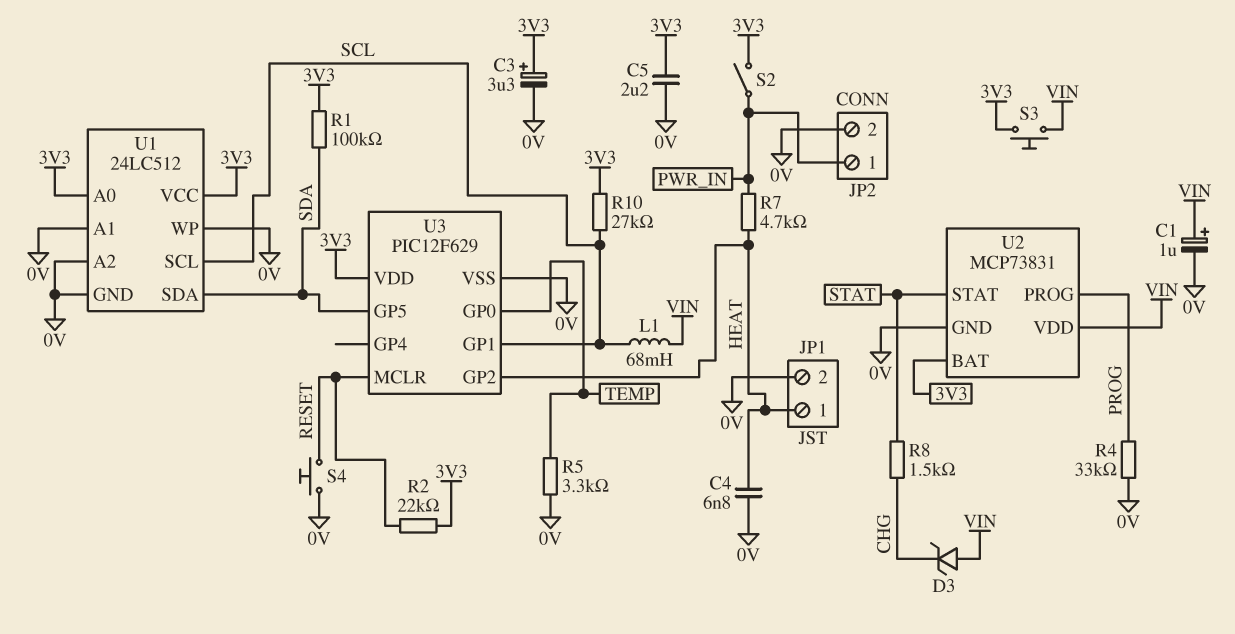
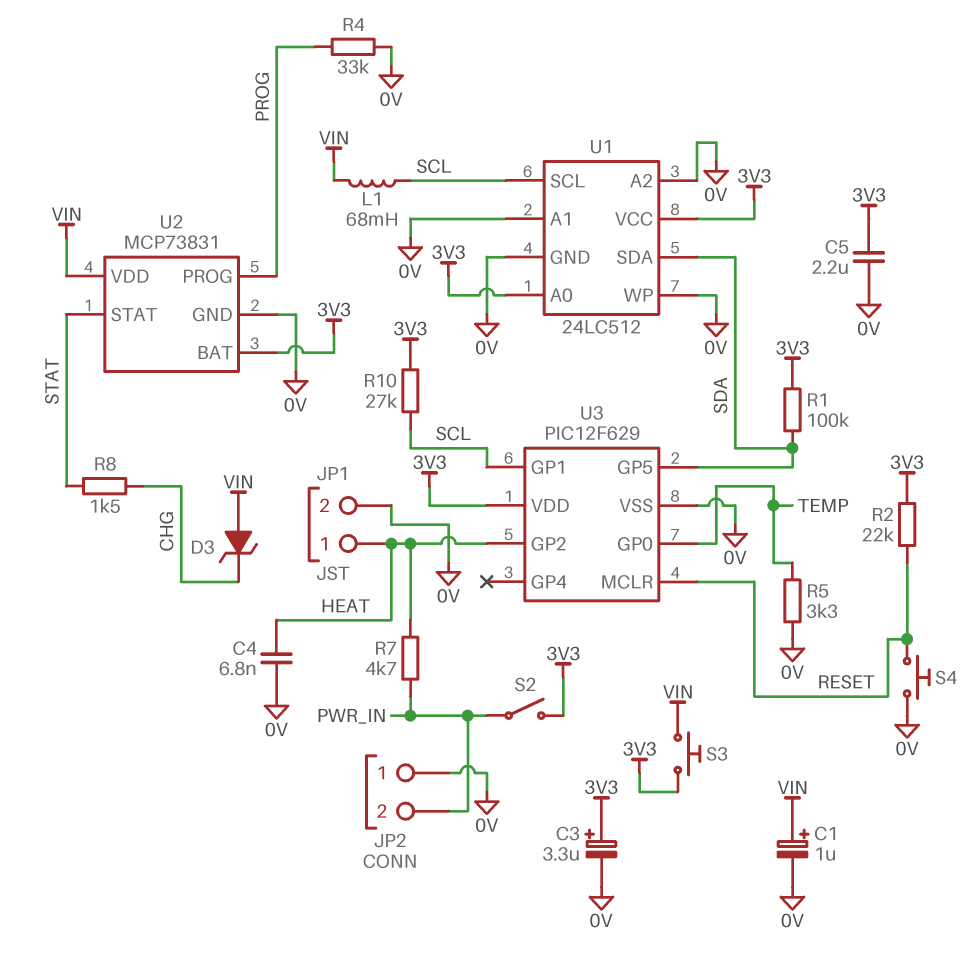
JP2 pin 1: PWR_IN -> 0V
JP2 pin 2: 0V -> PWR_IN

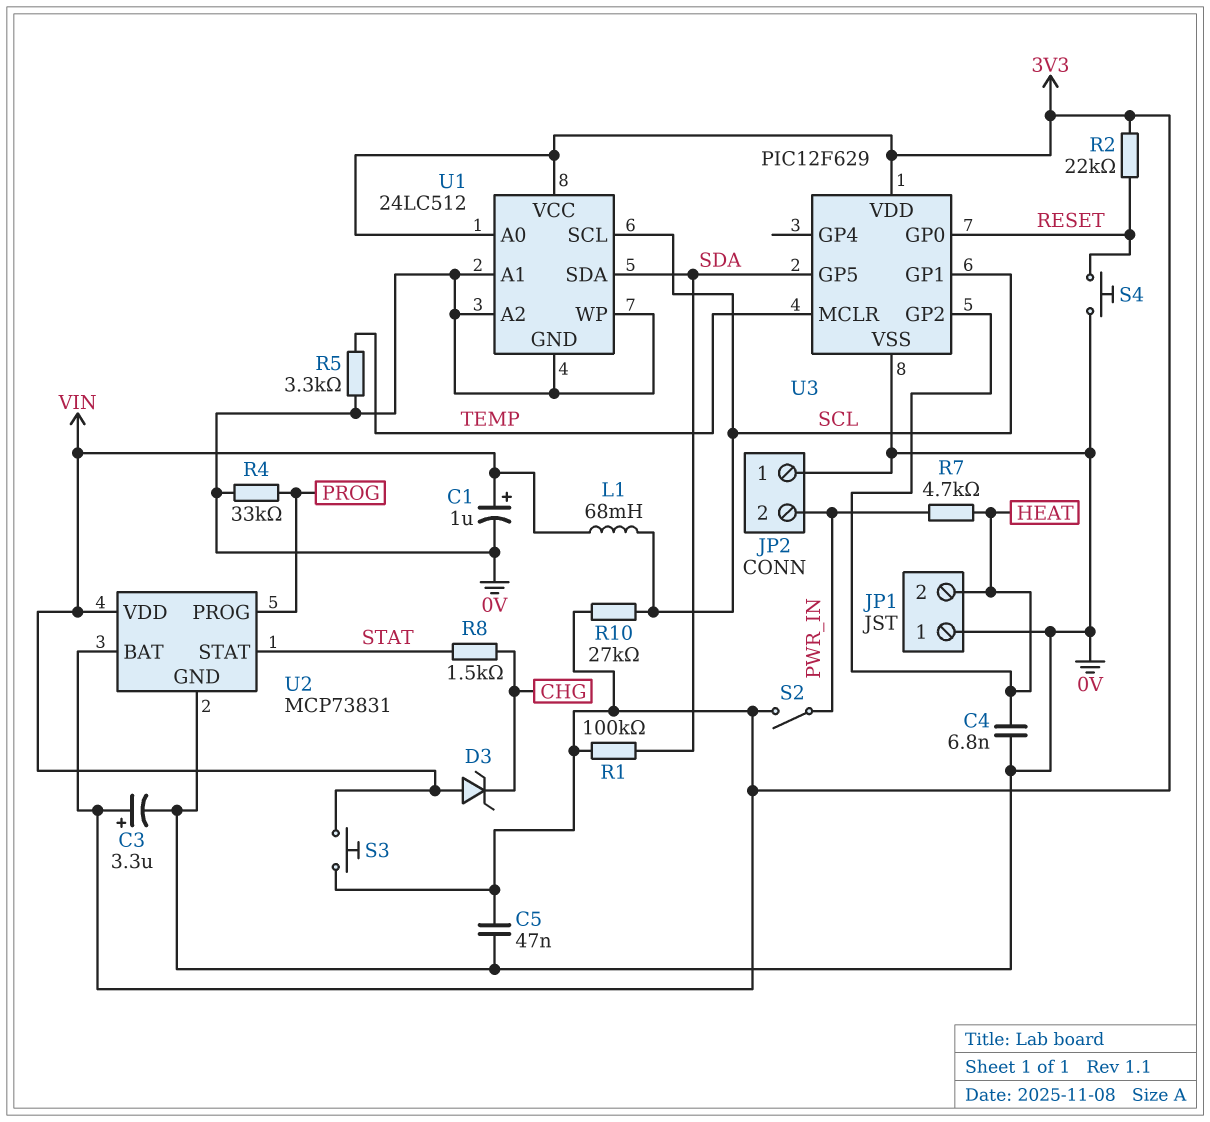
C5: 2.2uF (0V, 3V3) -> 47nF (0V, 3V3)
JP1 pin 1: HEAT -> 0V
JP1 pin 2: 0V -> HEAT
U3 pin GP0: TEMP -> RESET
U3 pin MCLR: RESET -> TEMP

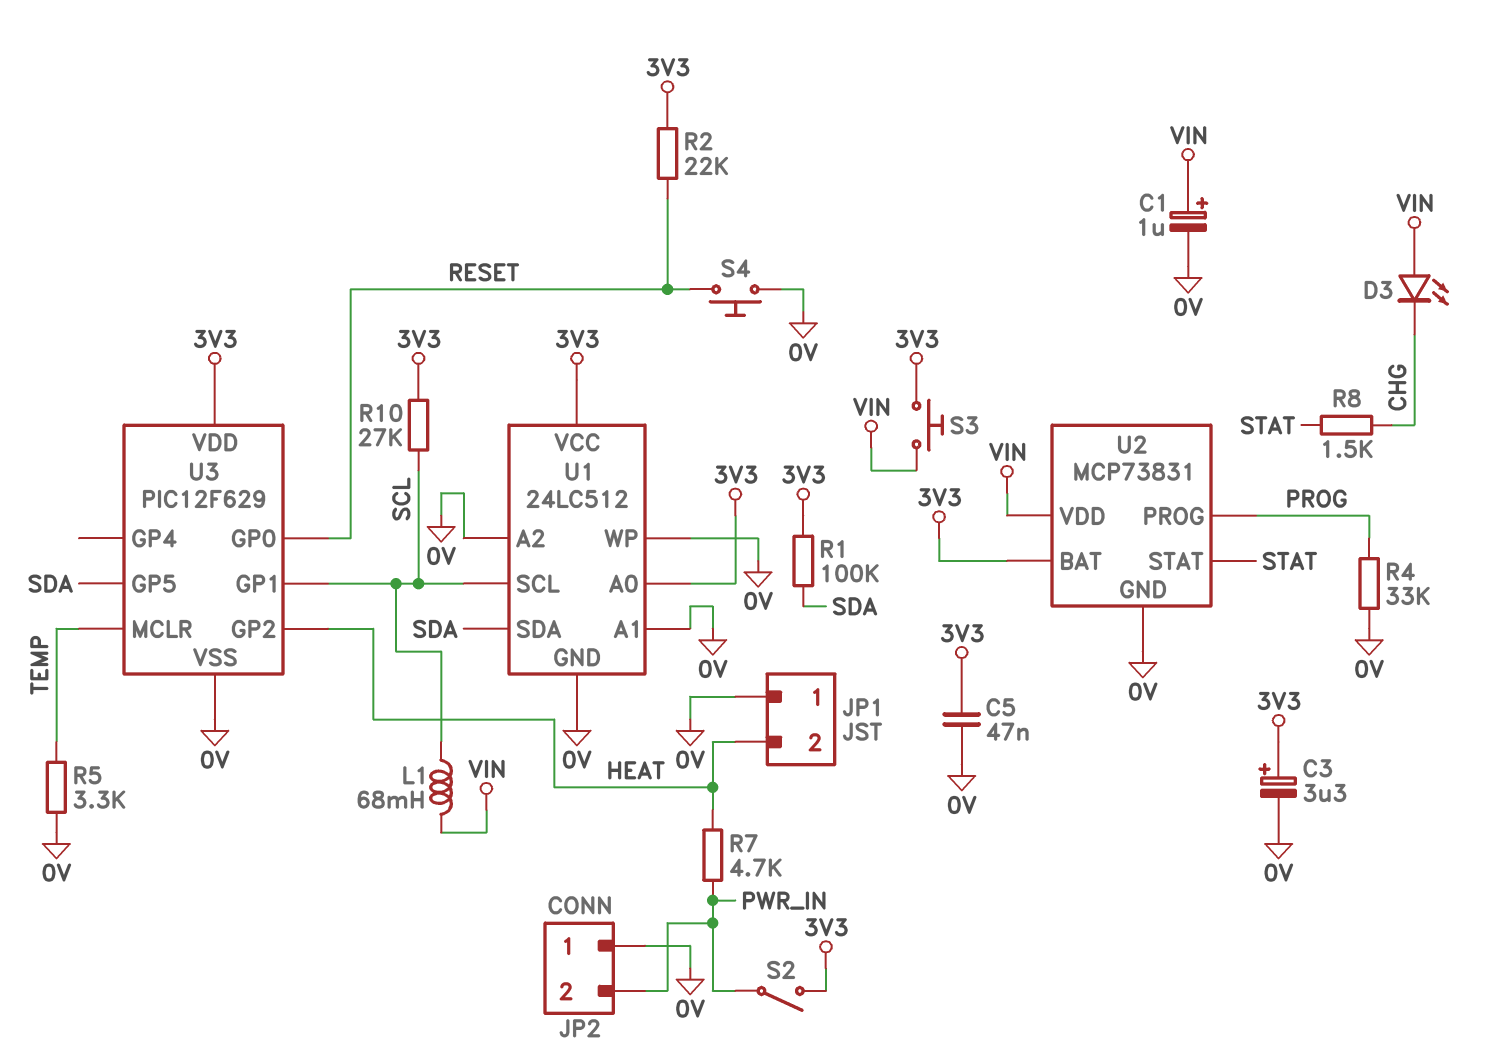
C4: 6.8nF (0V, HEAT) -> none
D3: zener (A VIN, K CHG) -> LED (A VIN, K CHG)

